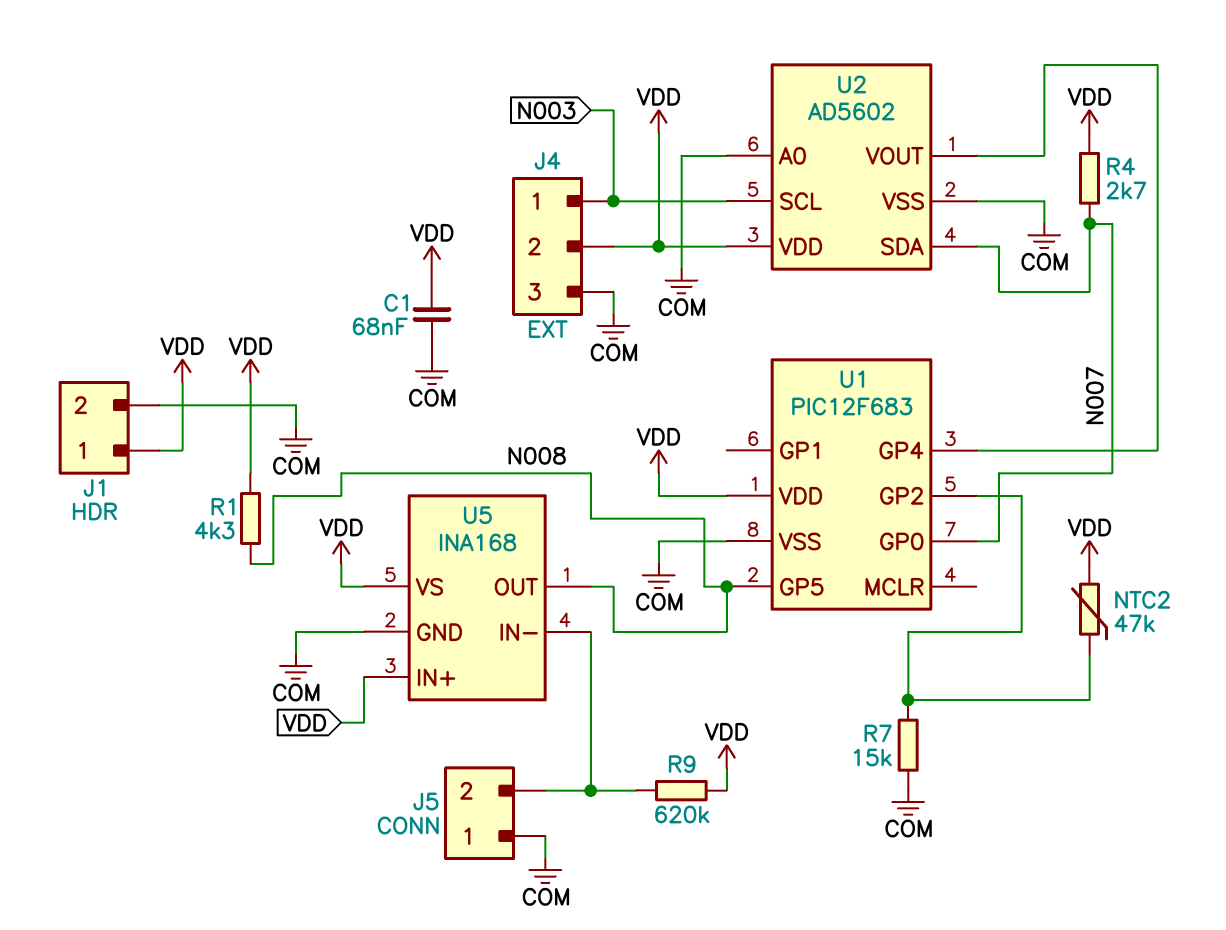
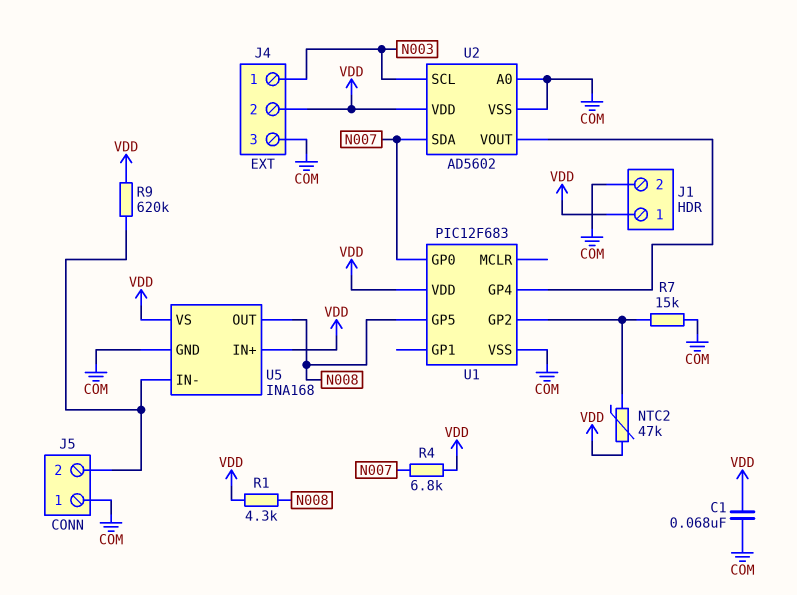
R4: 2.7k (N007, VDD) -> 6.8k (N007, VDD)

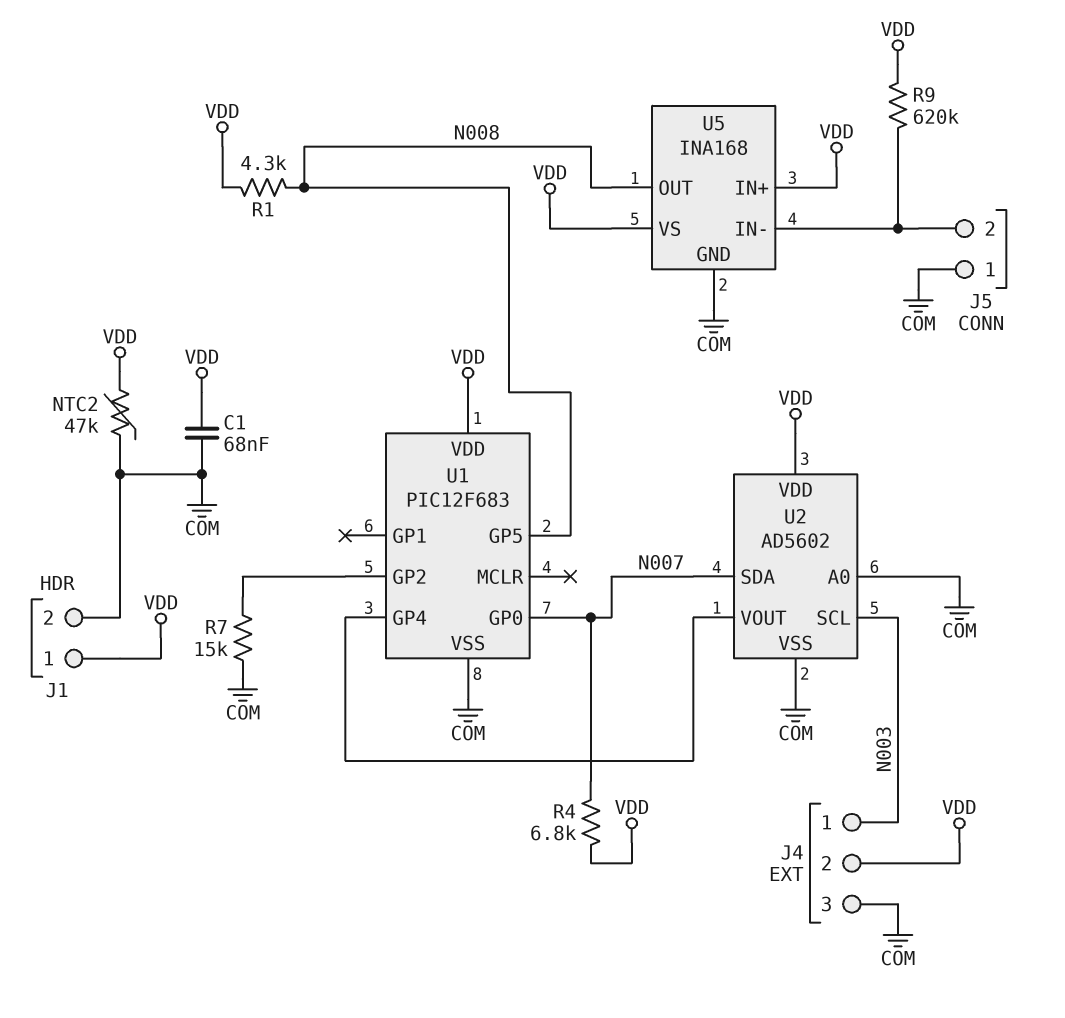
NTC2: 47k (U1/GP2, VDD) -> 47k (COM, VDD)

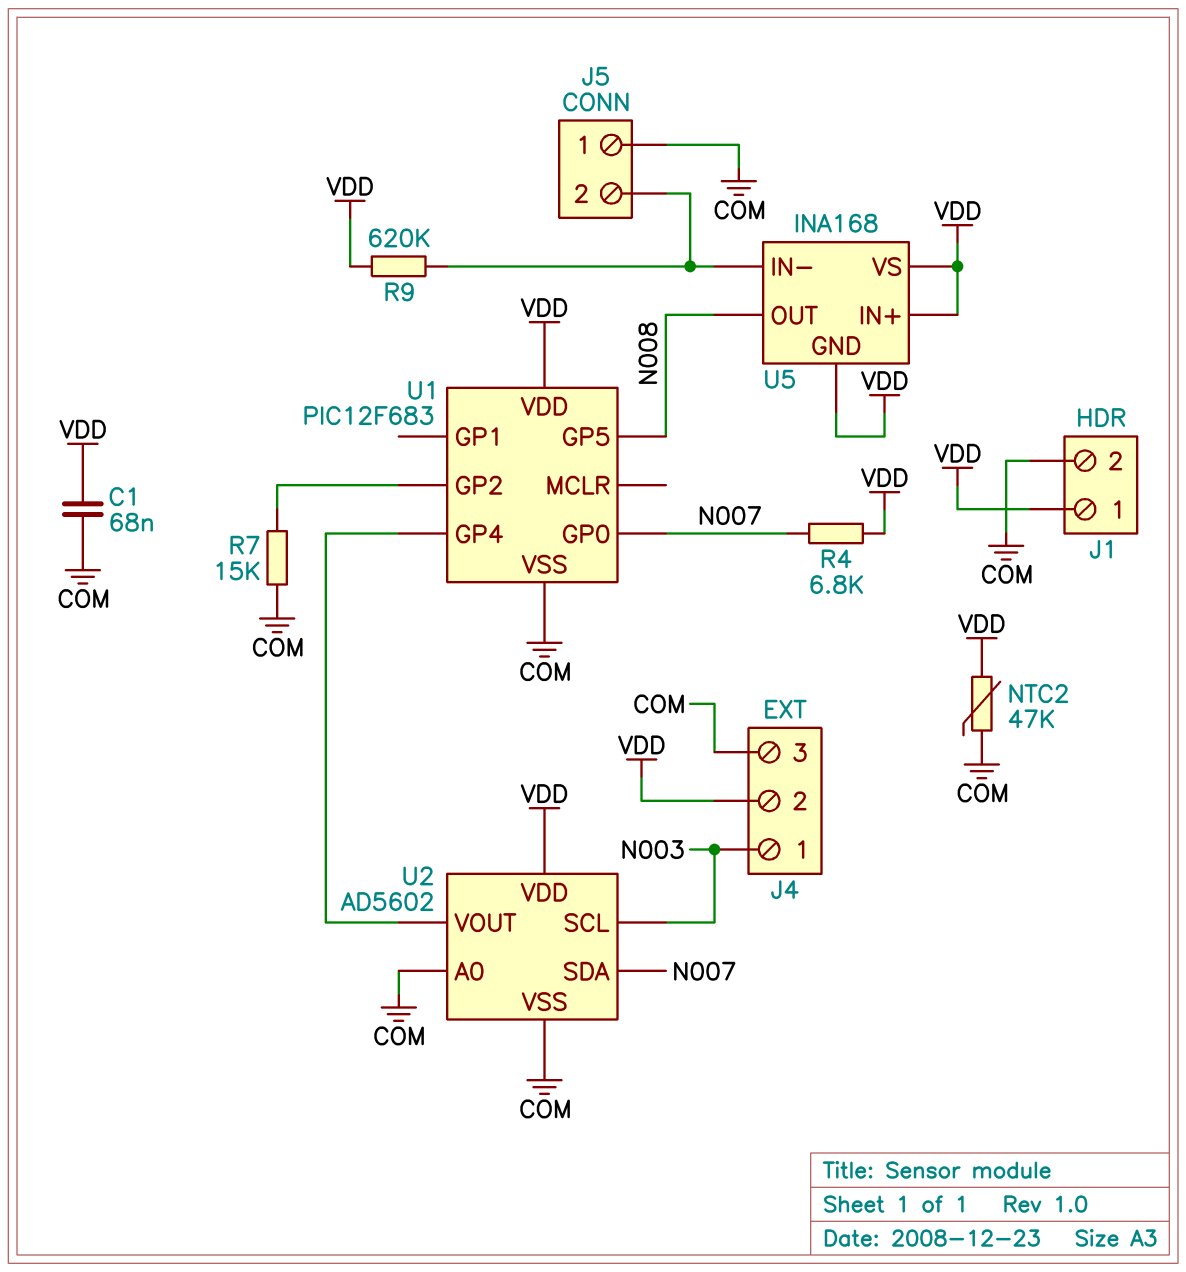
R1: 4.3k (N008, VDD) -> none
U5 pin GND: COM -> VDD

